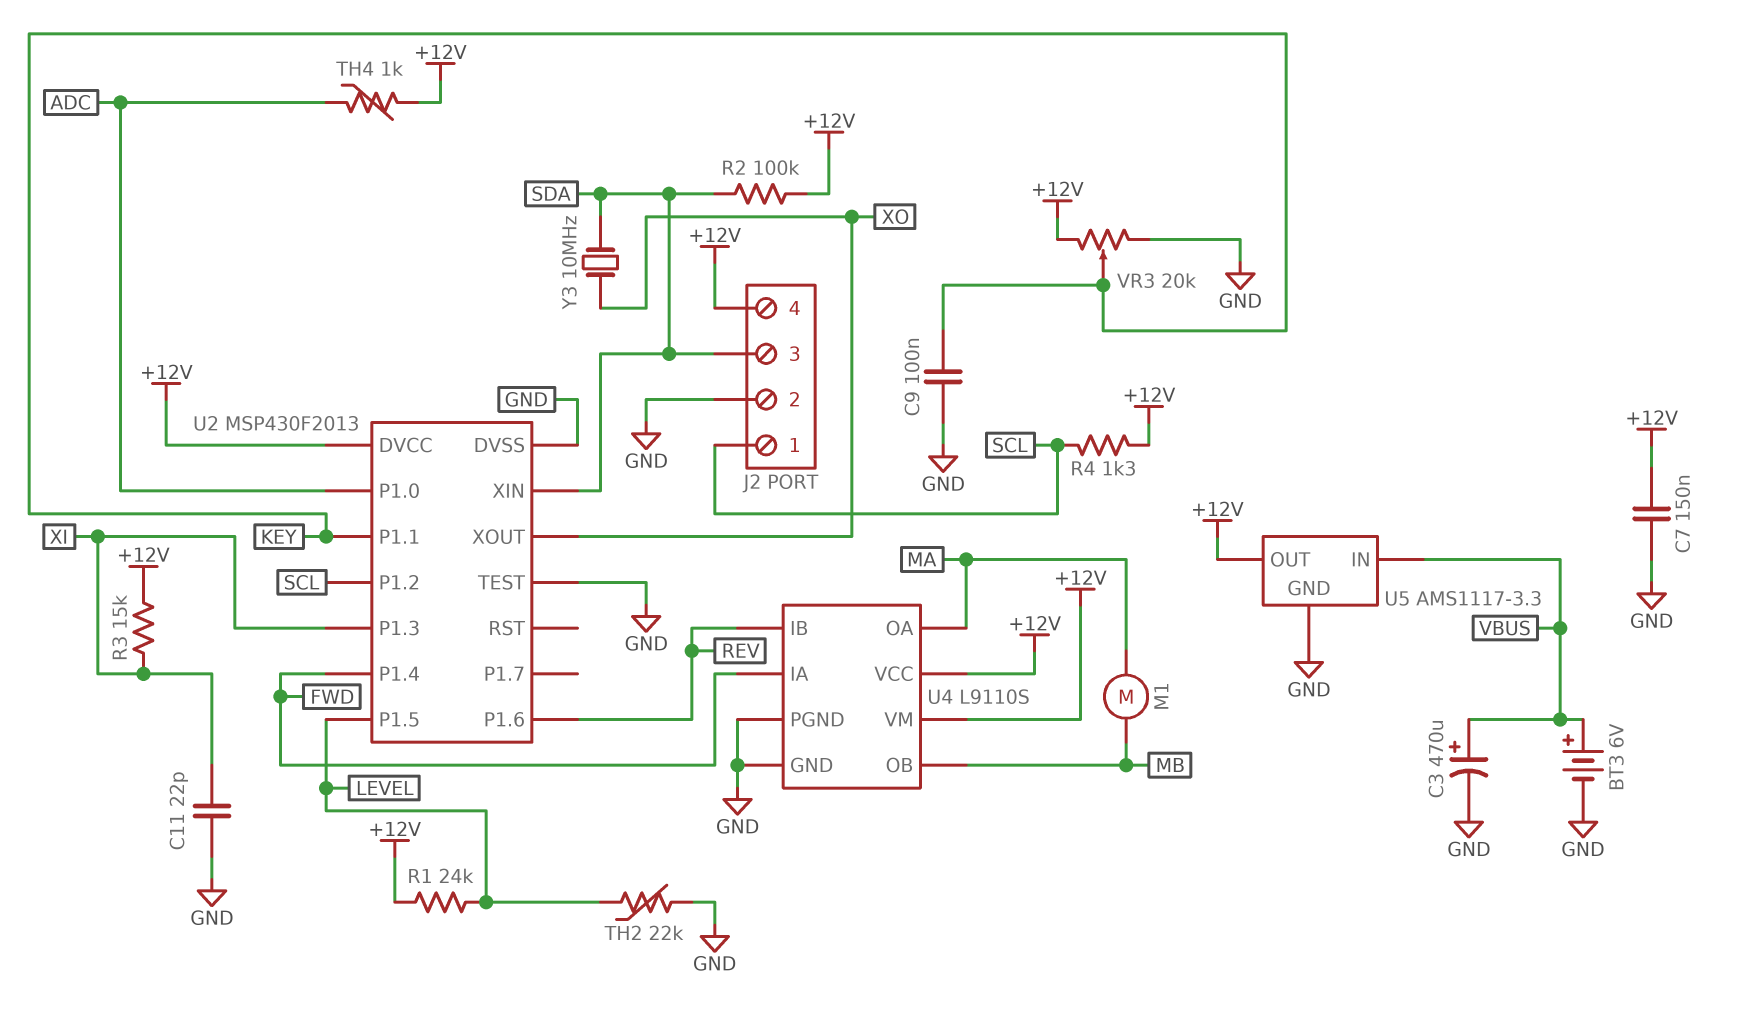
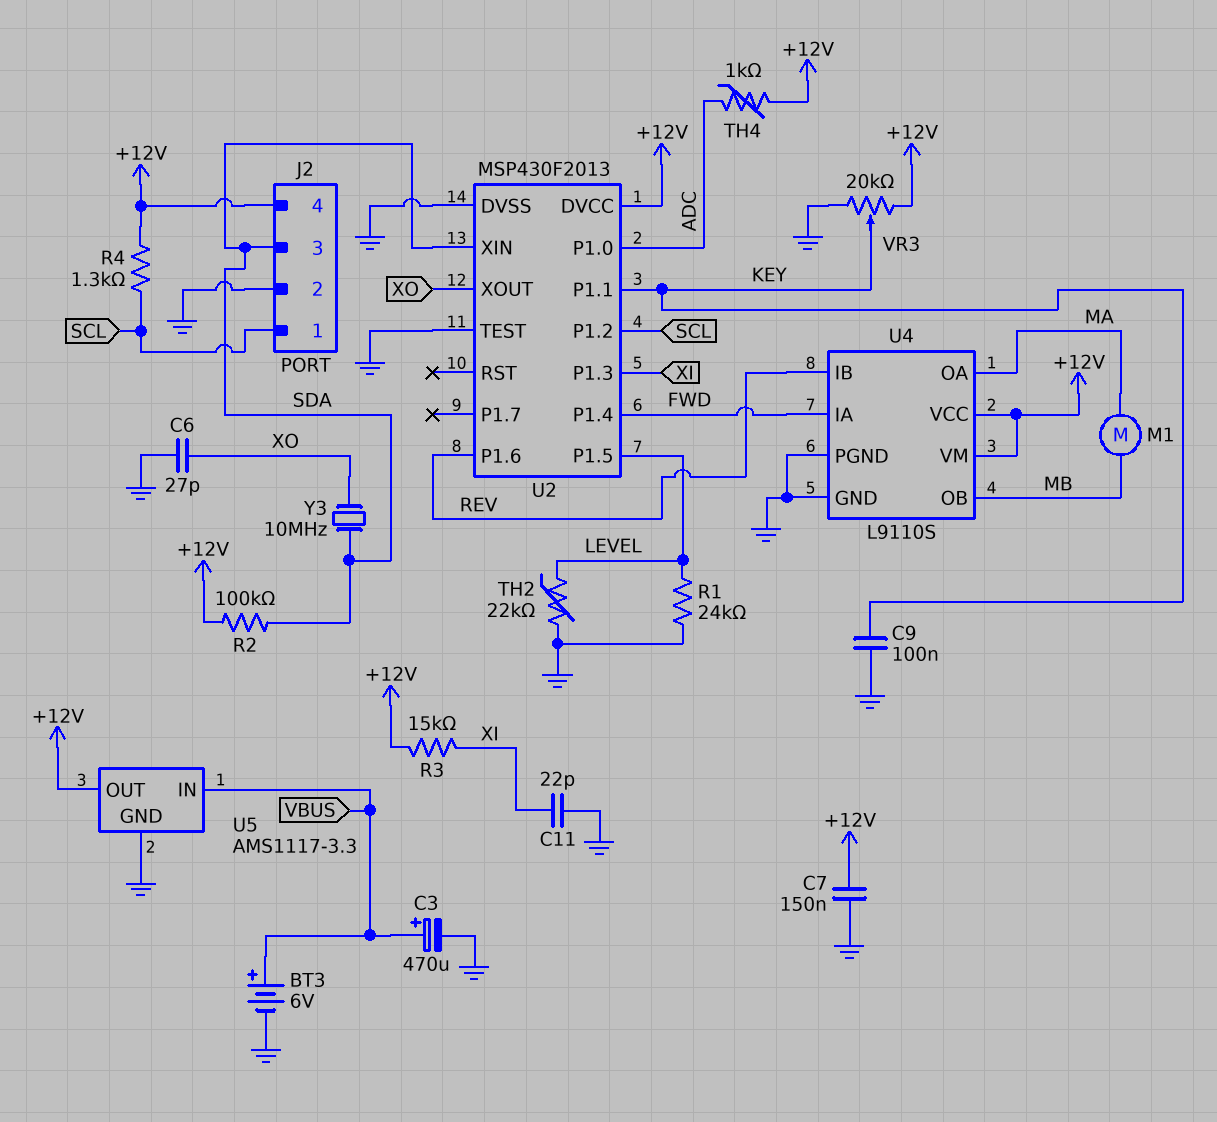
C6: none -> 27pF (GND, XO)
R1: 24k (+12V, LEVEL) -> 24k (GND, LEVEL)

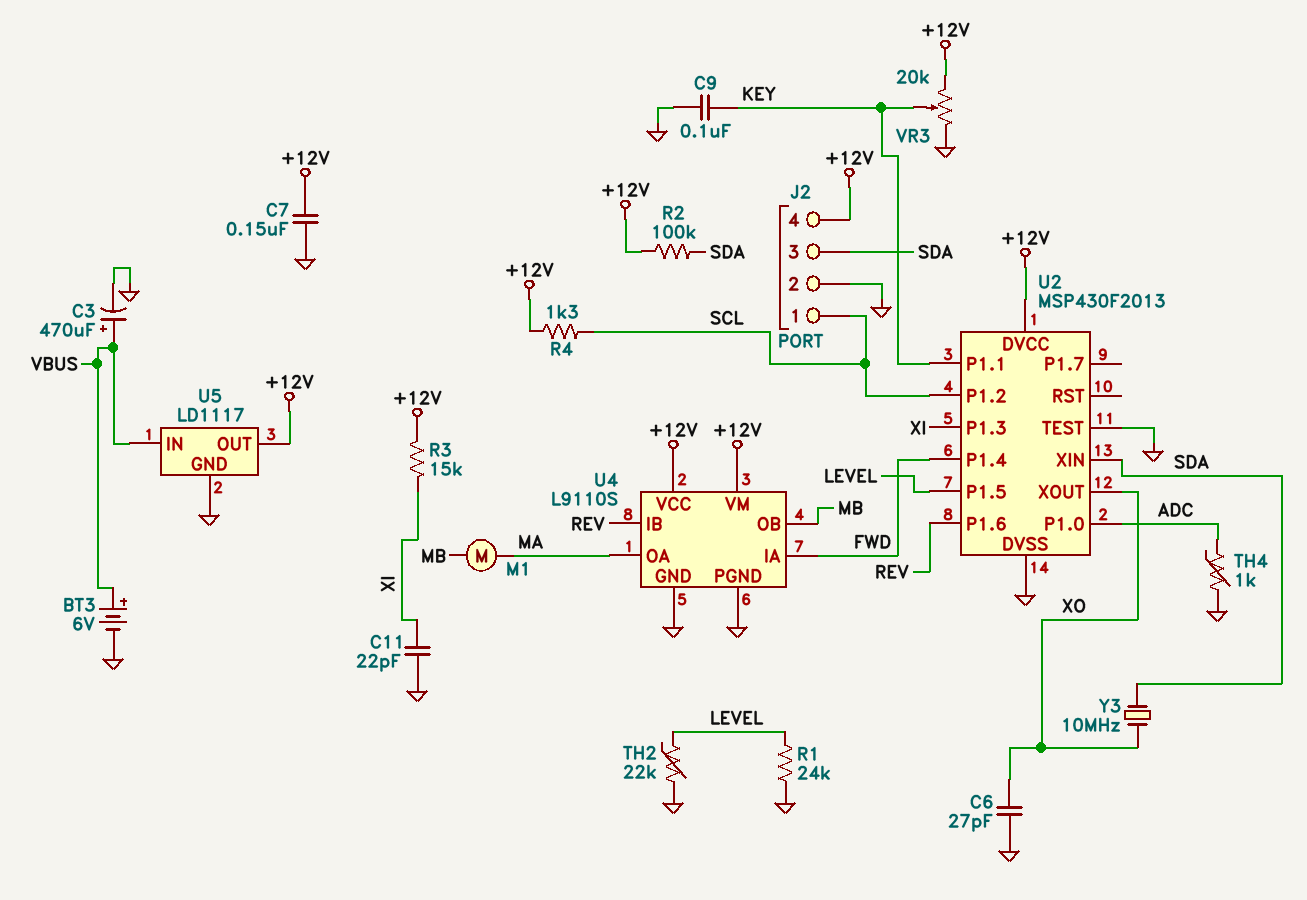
TH4: 1k (+12V, ADC) -> 1k (ADC, GND)
U5: AMS1117-3.3 -> LD1117

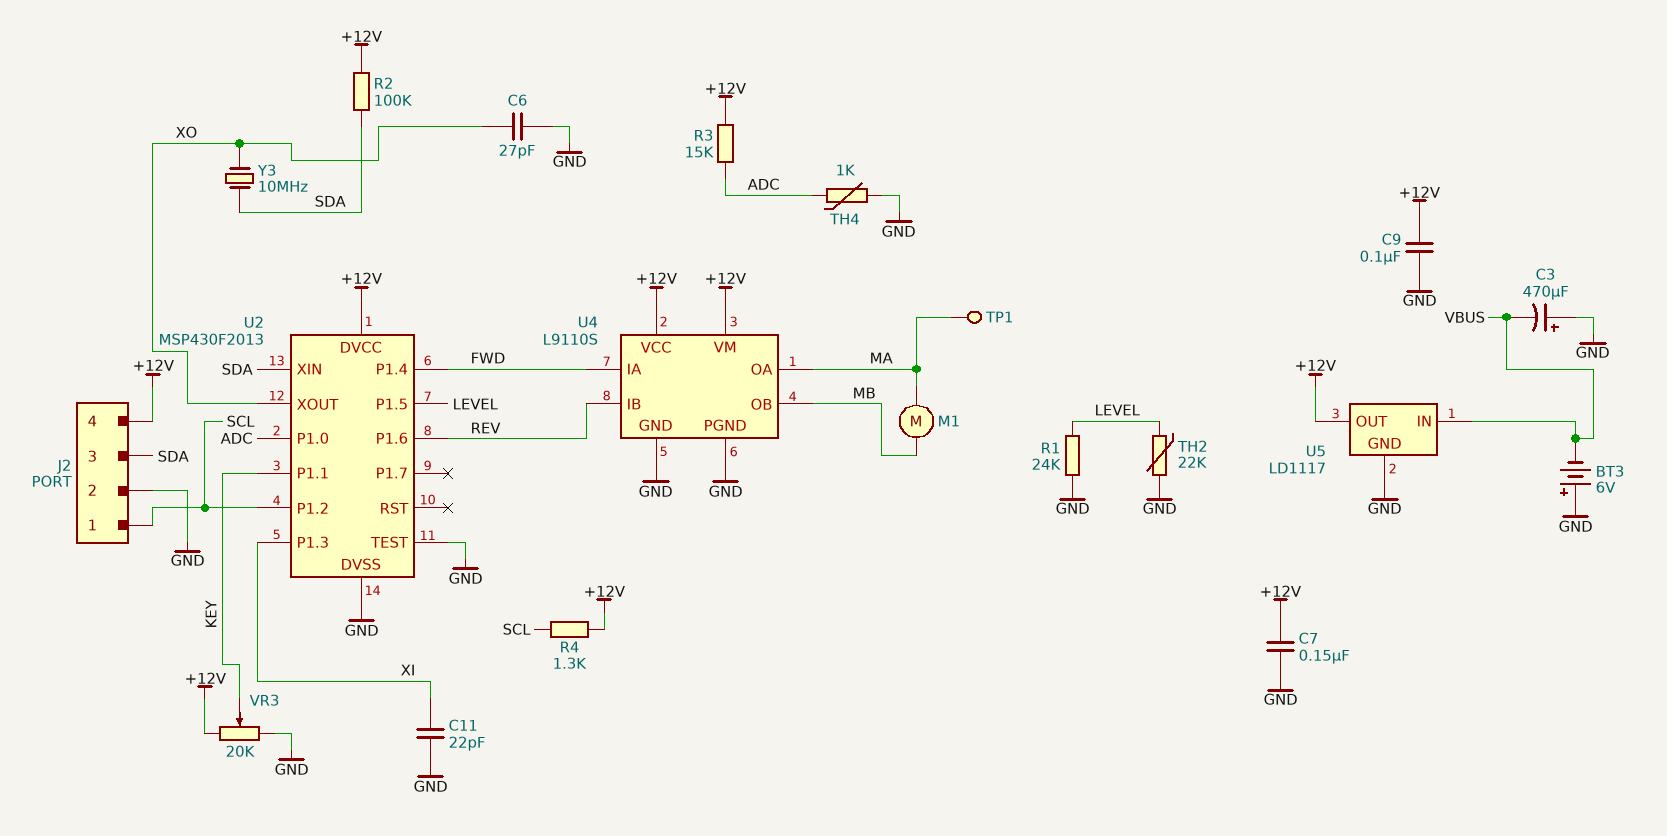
BT3: 6V (plus VBUS, minus GND) -> 6V (plus GND, minus VBUS)
C3: 470uF (plus VBUS, minus GND) -> 470uF (plus GND, minus VBUS)
C9: 100nF (GND, KEY) -> 100nF (+12V, GND)
R3: 15k (+12V, XI) -> 15k (+12V, ADC)
TP1: none -> test point (MA)

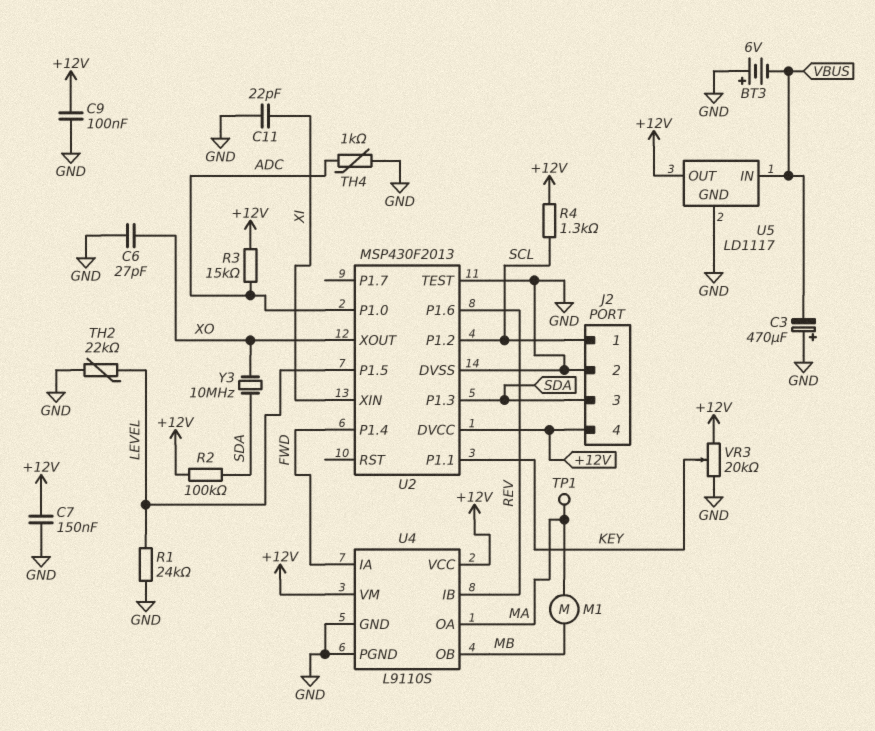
U2 pin P1.3: XI -> SDA
U2 pin XIN: SDA -> XI

